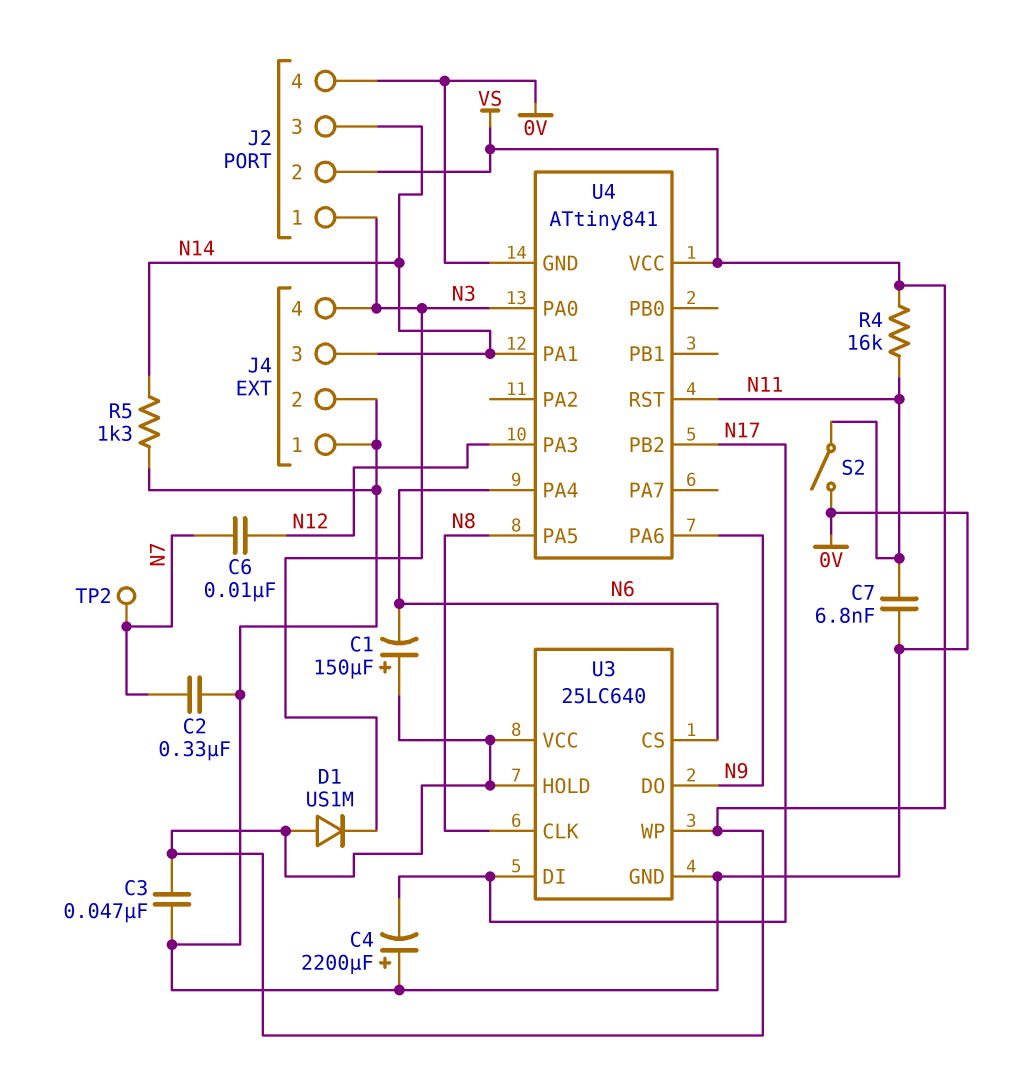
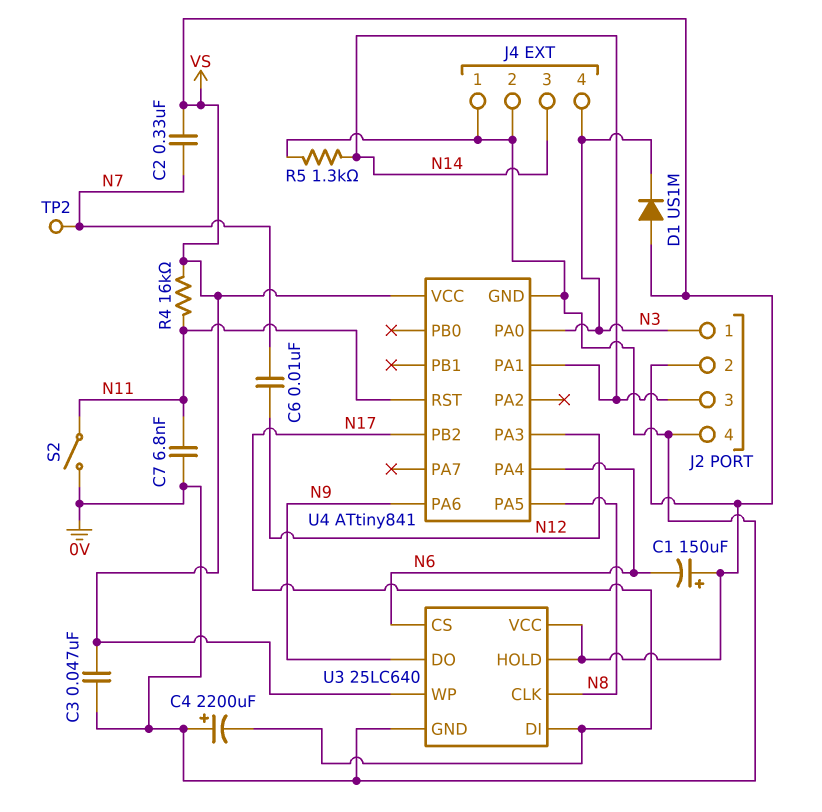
C2: 330nF (0V, N7) -> 330nF (N7, VS)

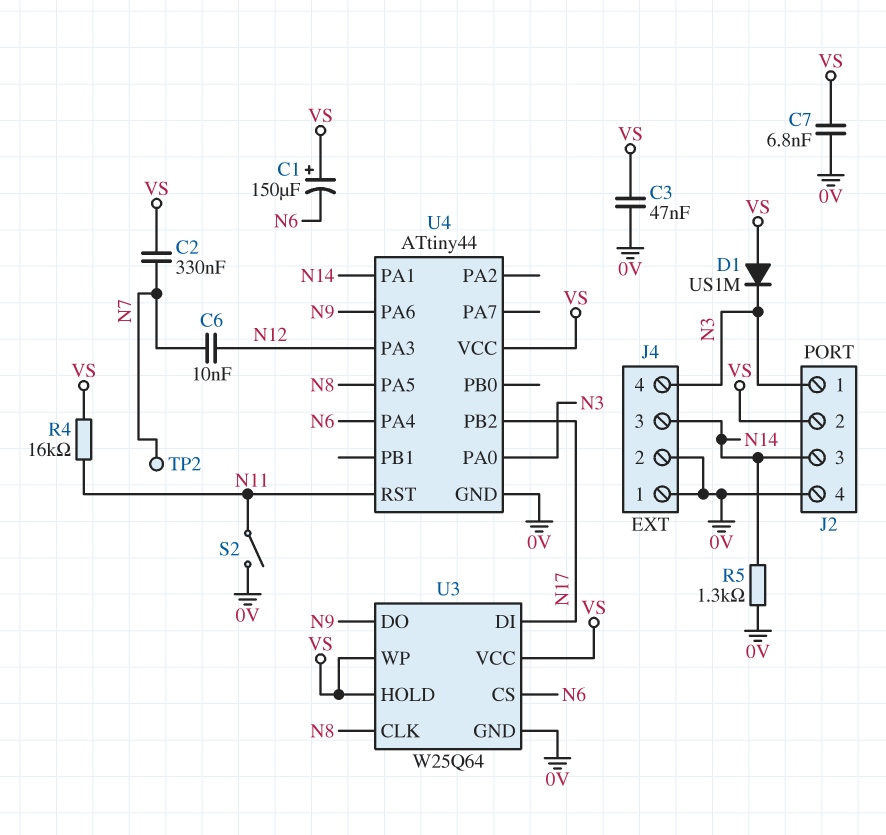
C4: 2200uF (plus 0V, minus N17) -> none
C7: 6.8nF (0V, N11) -> 6.8nF (0V, VS)
U3: 25LC640 -> W25Q64
U4: ATtiny841 -> ATtiny44

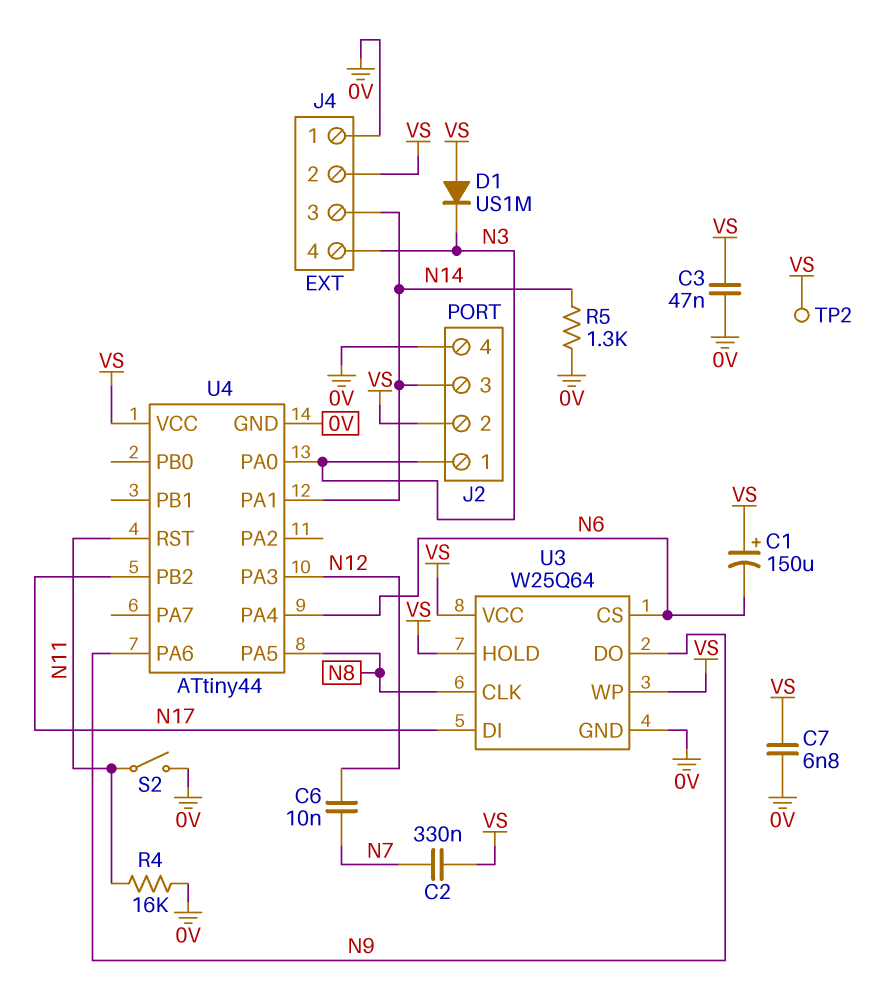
J4 pin 2: 0V -> VS
R4: 16k (N11, VS) -> 16k (0V, N11)
TP2: test point (N7) -> test point (VS)

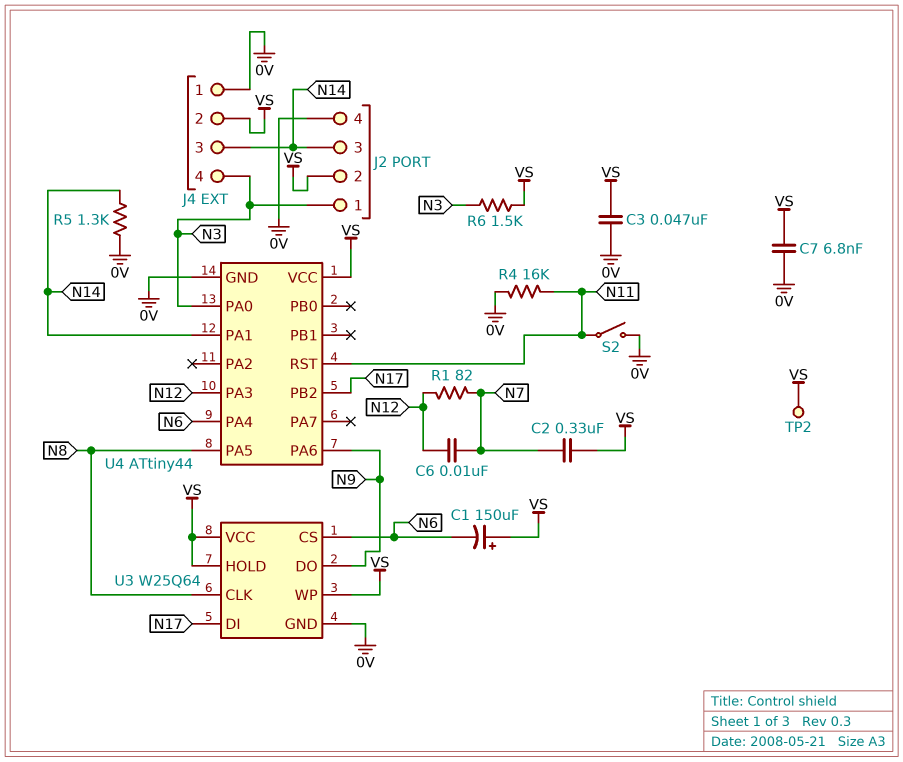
D1: diode US1M (A VS, K N3) -> none
R1: none -> 82 (N7, N12)
R6: none -> 1.5k (N3, VS)

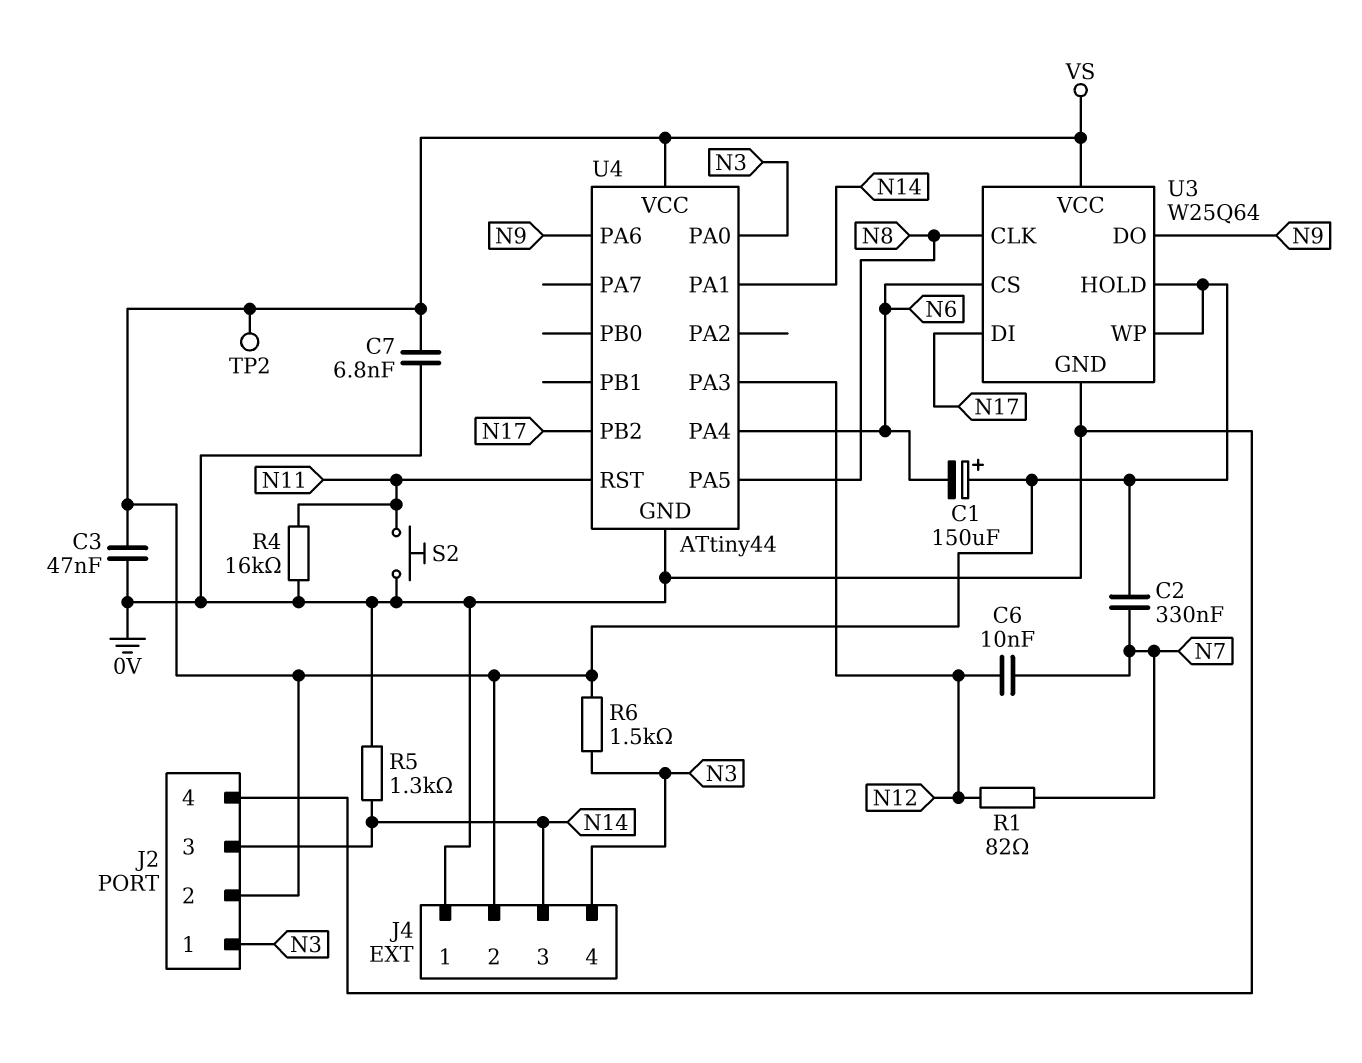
S2: switch (0V, N11) -> button (0V, N11)

